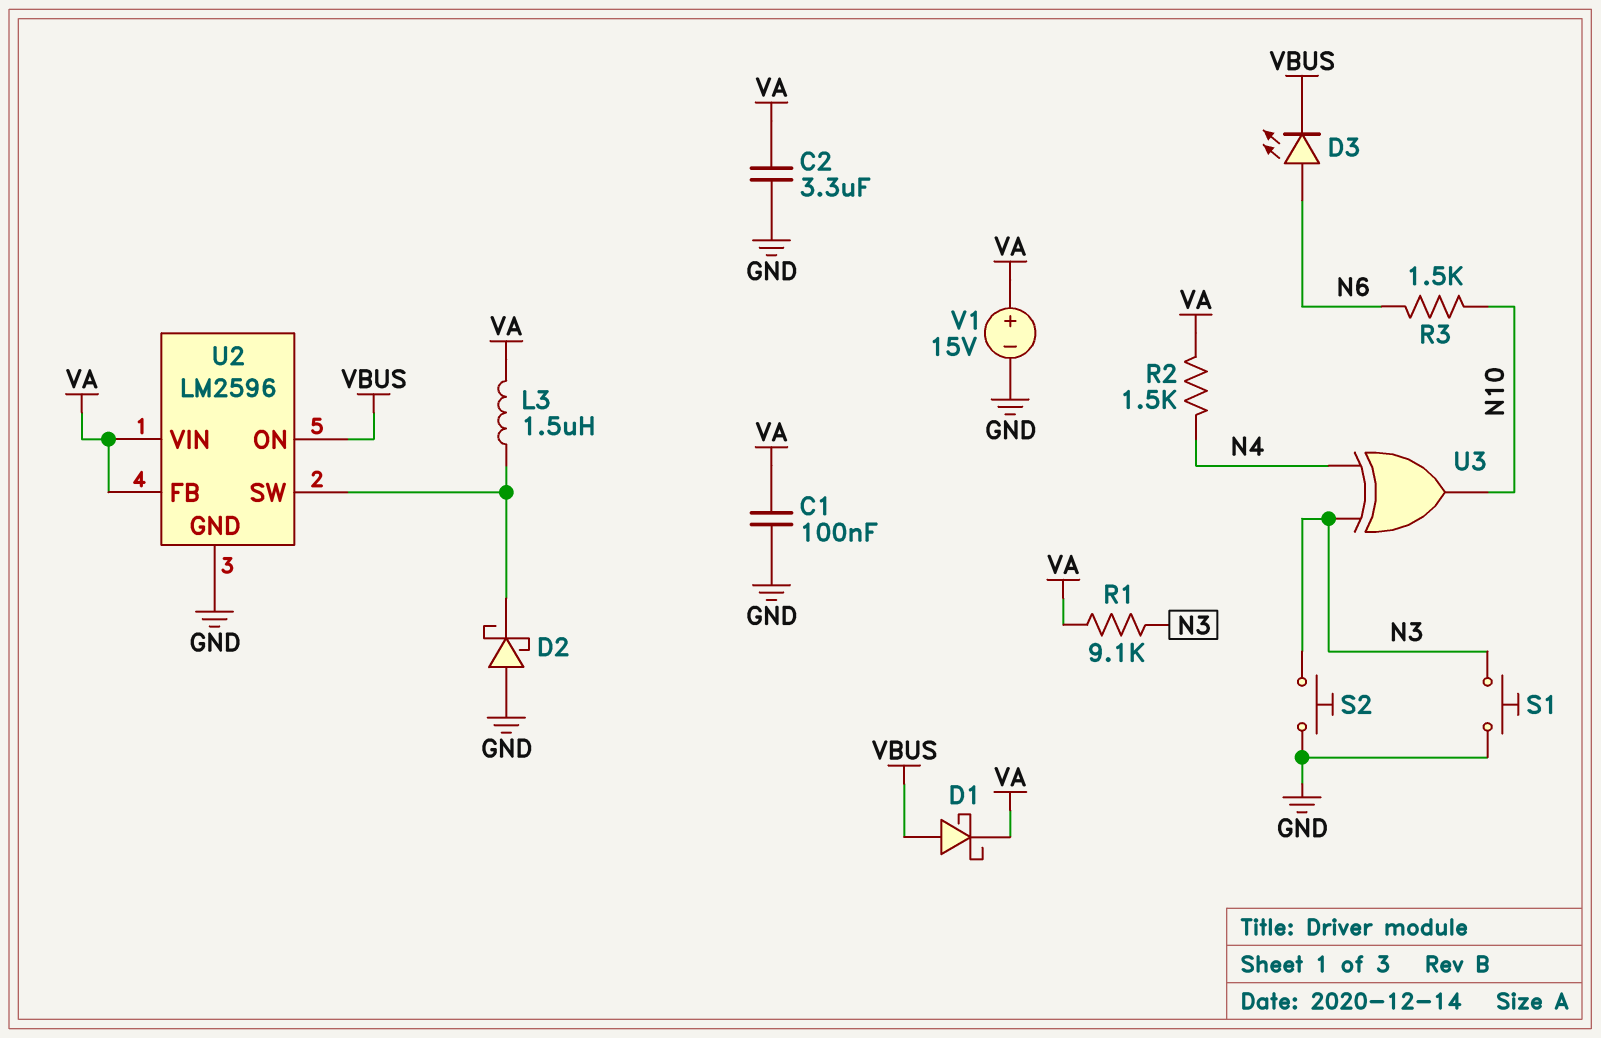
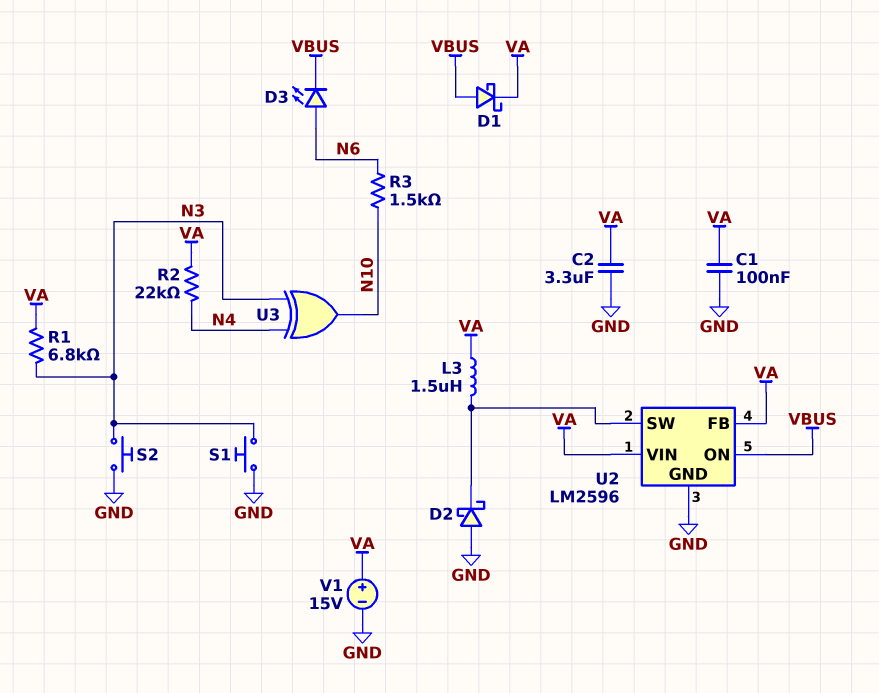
R1: 9.1k (N3, VA) -> 6.8k (N3, VA)
R2: 1.5k (N4, VA) -> 22k (N4, VA)

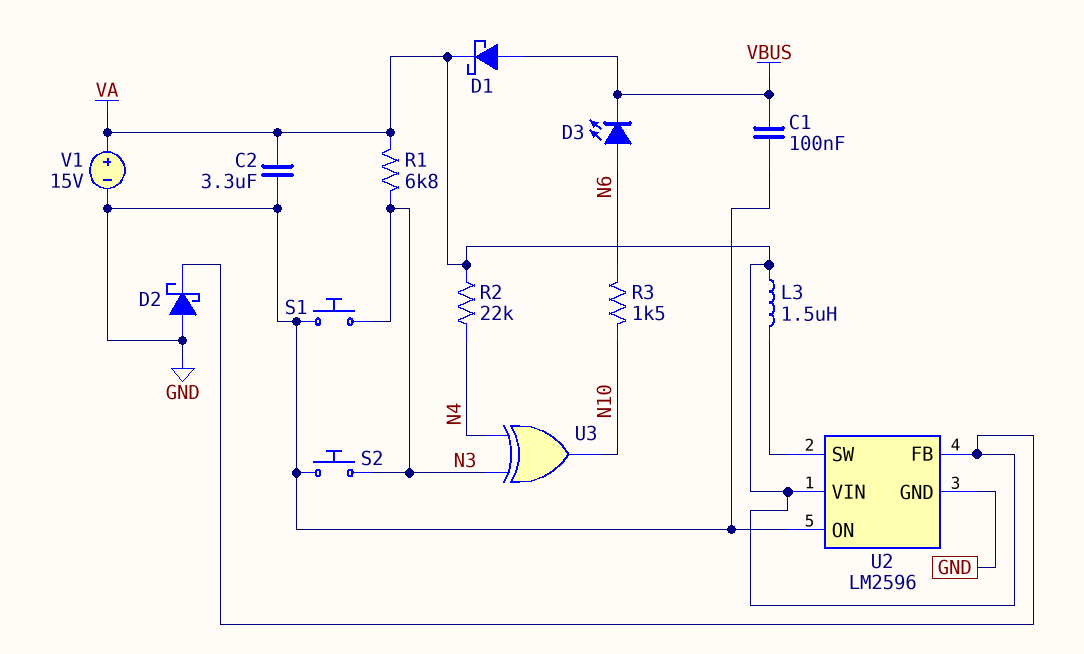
C1: 100nF (GND, VA) -> 100nF (GND, VBUS)
D2: schottky (A GND, K U2/SW) -> schottky (A GND, K VA)
U2 pin ON: VBUS -> GND

